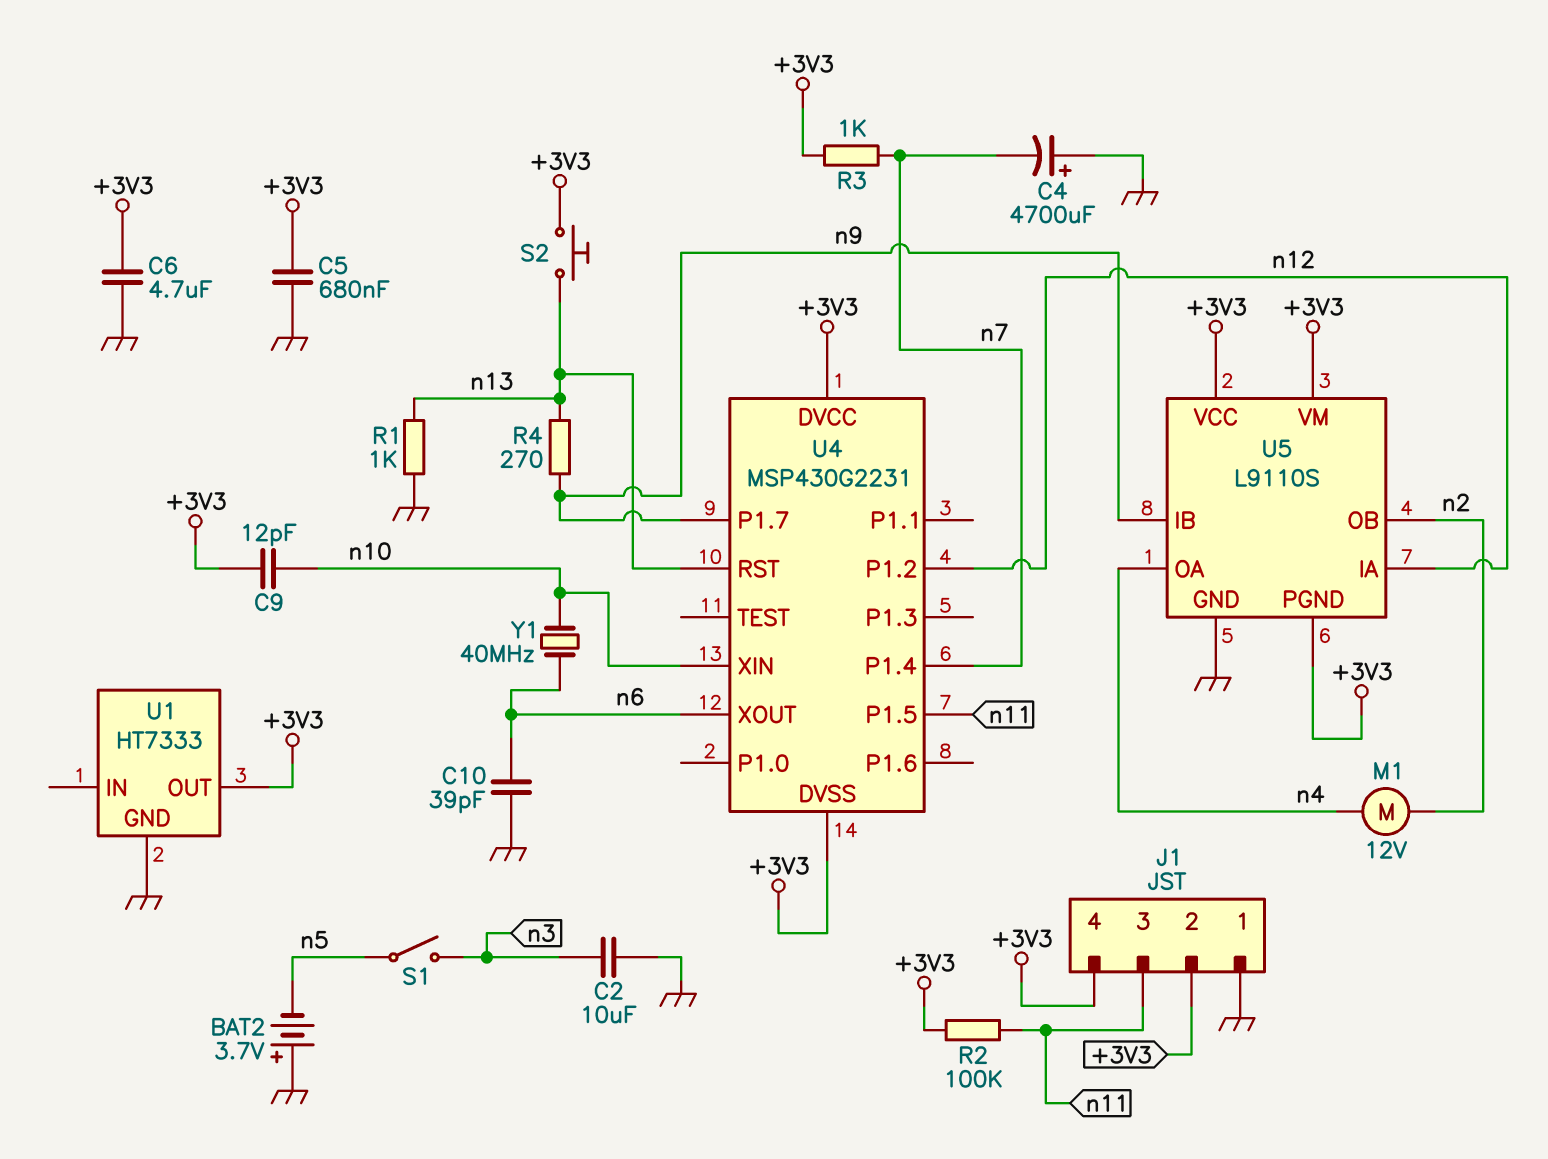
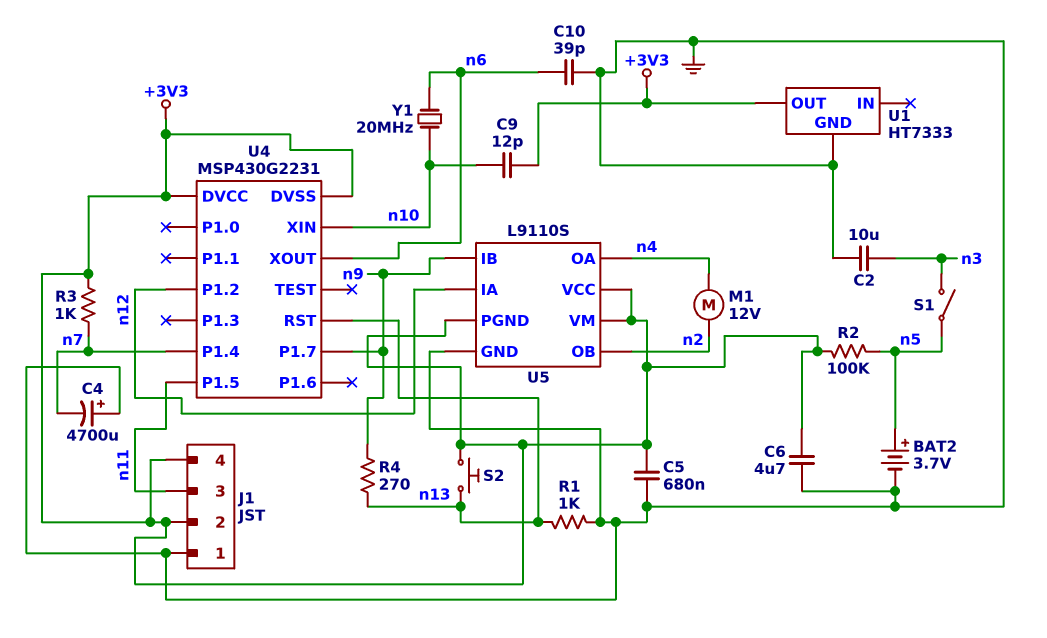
BAT2: 3.7V (plus GND, minus n5) -> 3.7V (plus n5, minus GND)
R2: 100k (+3V3, n11) -> 100k (+3V3, n5)
Y1: 40MHz (n6, n10) -> 20MHz (n6, n10)

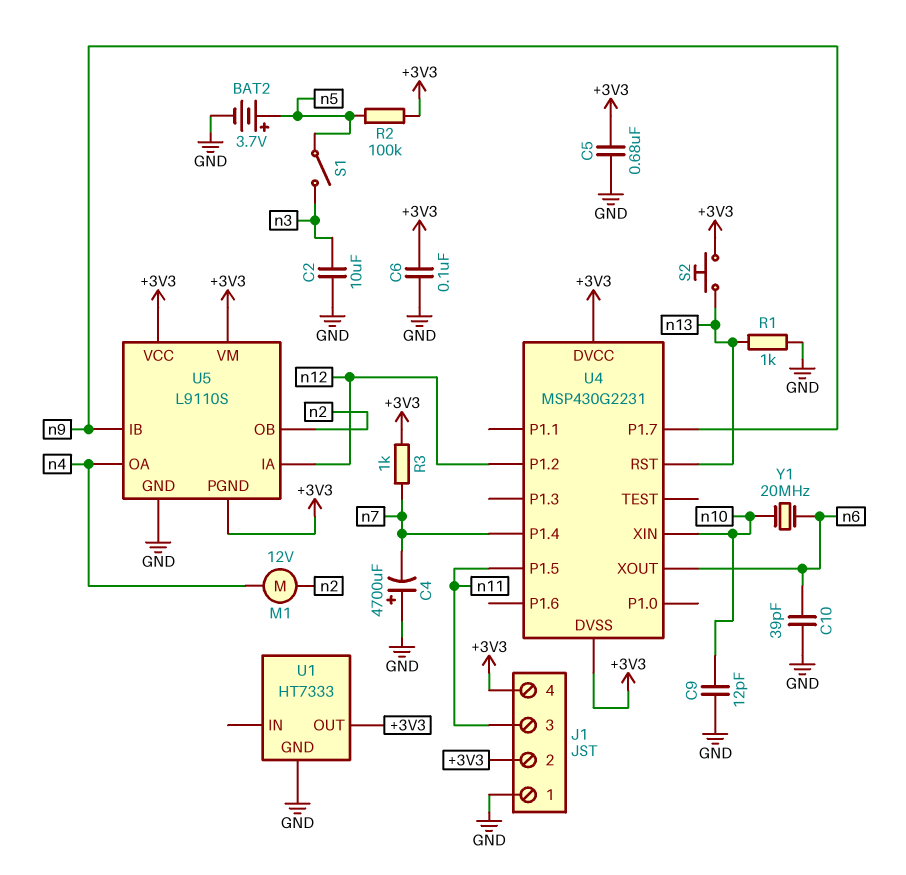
C6: 4.7uF (+3V3, GND) -> 100nF (+3V3, GND)
C9: 12pF (+3V3, n10) -> 12pF (GND, n10)
R4: 270 (n9, n13) -> none

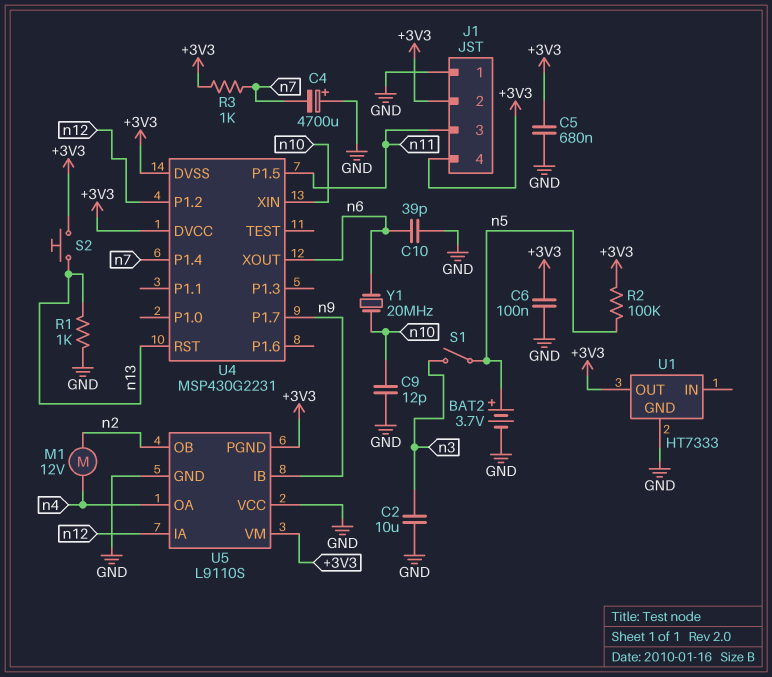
U5 pin VCC: +3V3 -> GND

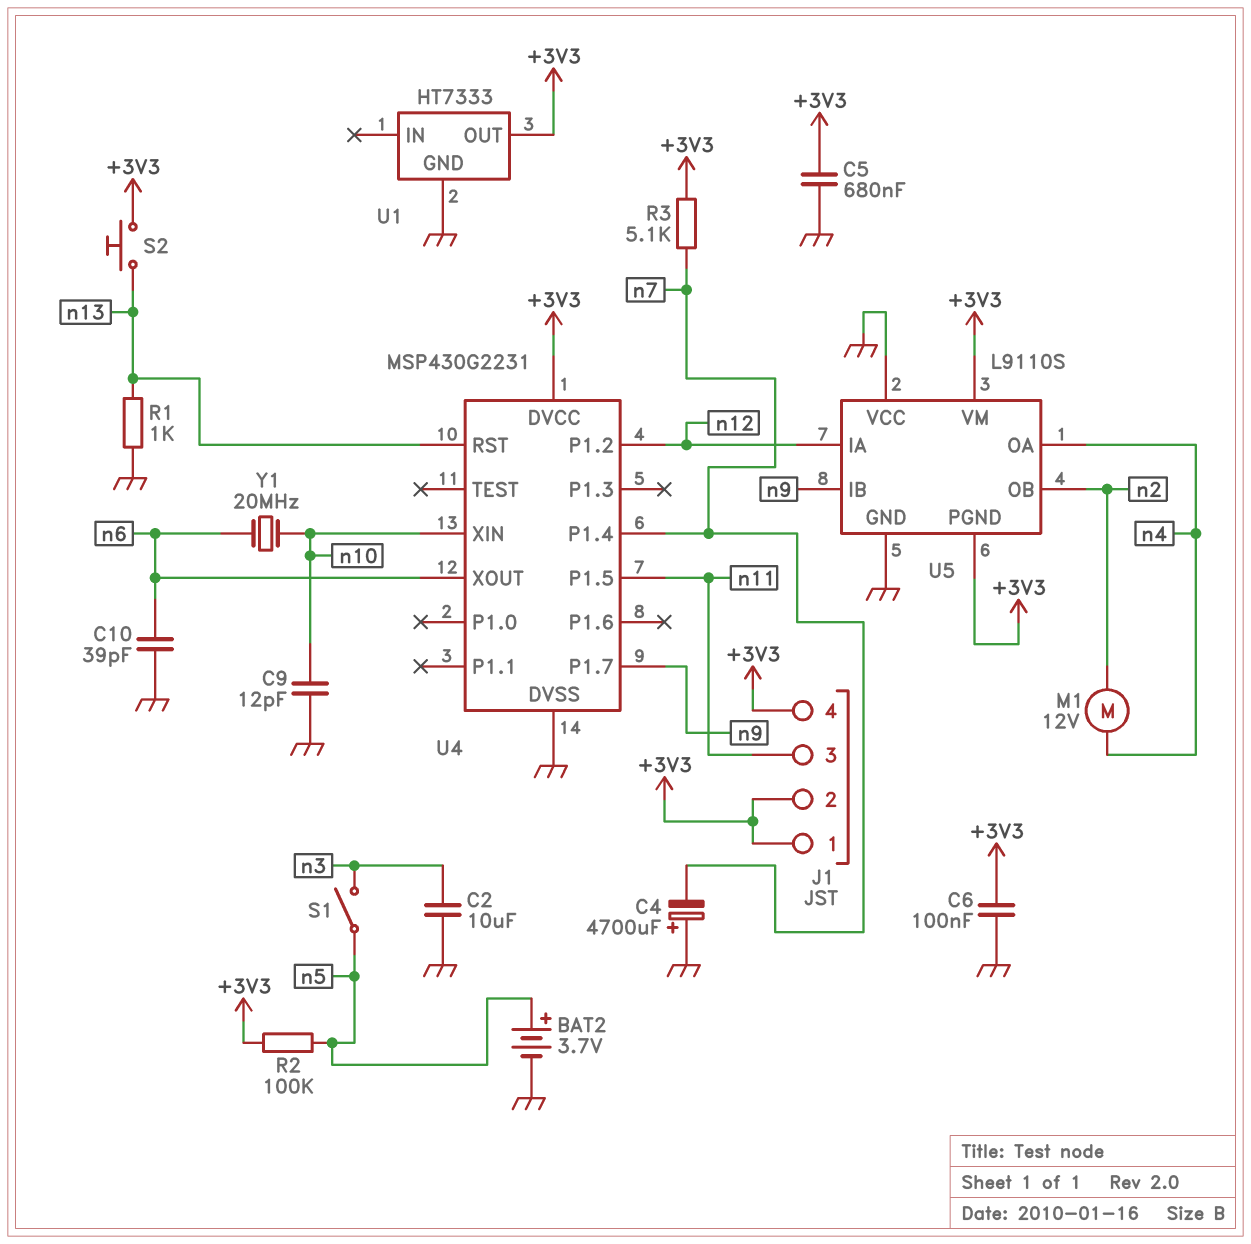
J1 pin 1: GND -> +3V3
R3: 1k (+3V3, n7) -> 5.1k (+3V3, n7)
U4 pin DVSS: +3V3 -> GND

